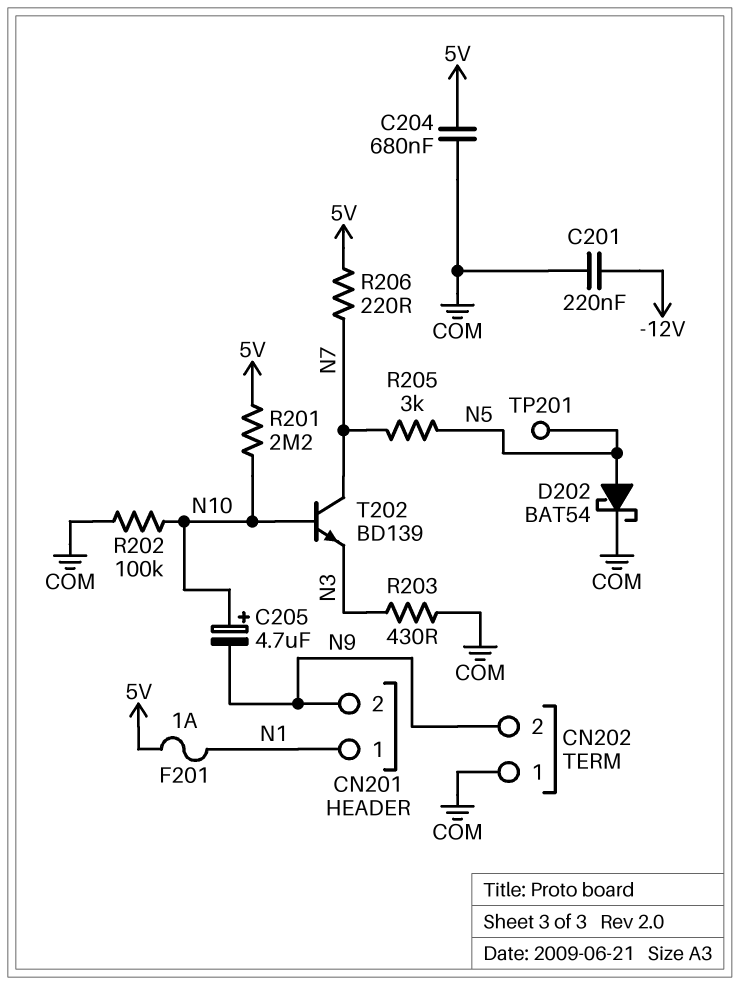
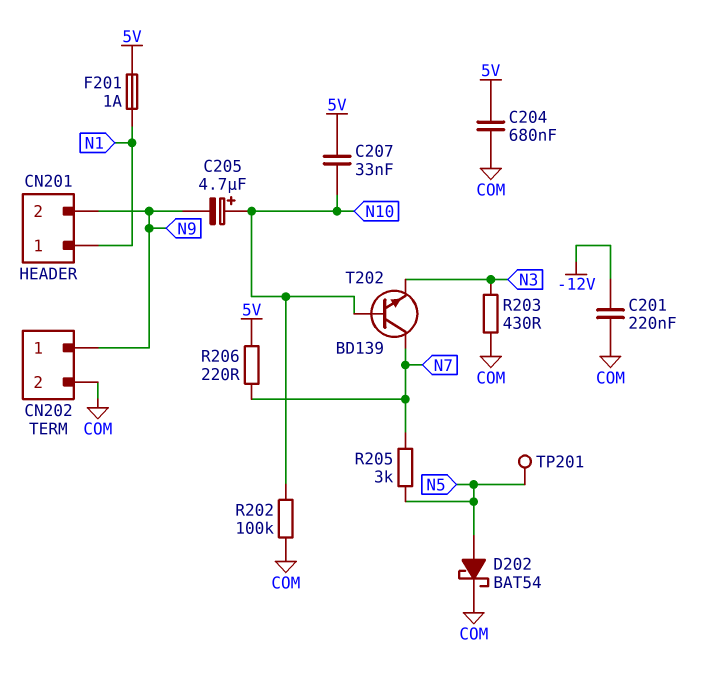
C207: none -> 33nF (5V, N10)
CN202 pin 1: COM -> N9
CN202 pin 2: N9 -> COM
R201: 2.2M (5V, N10) -> none

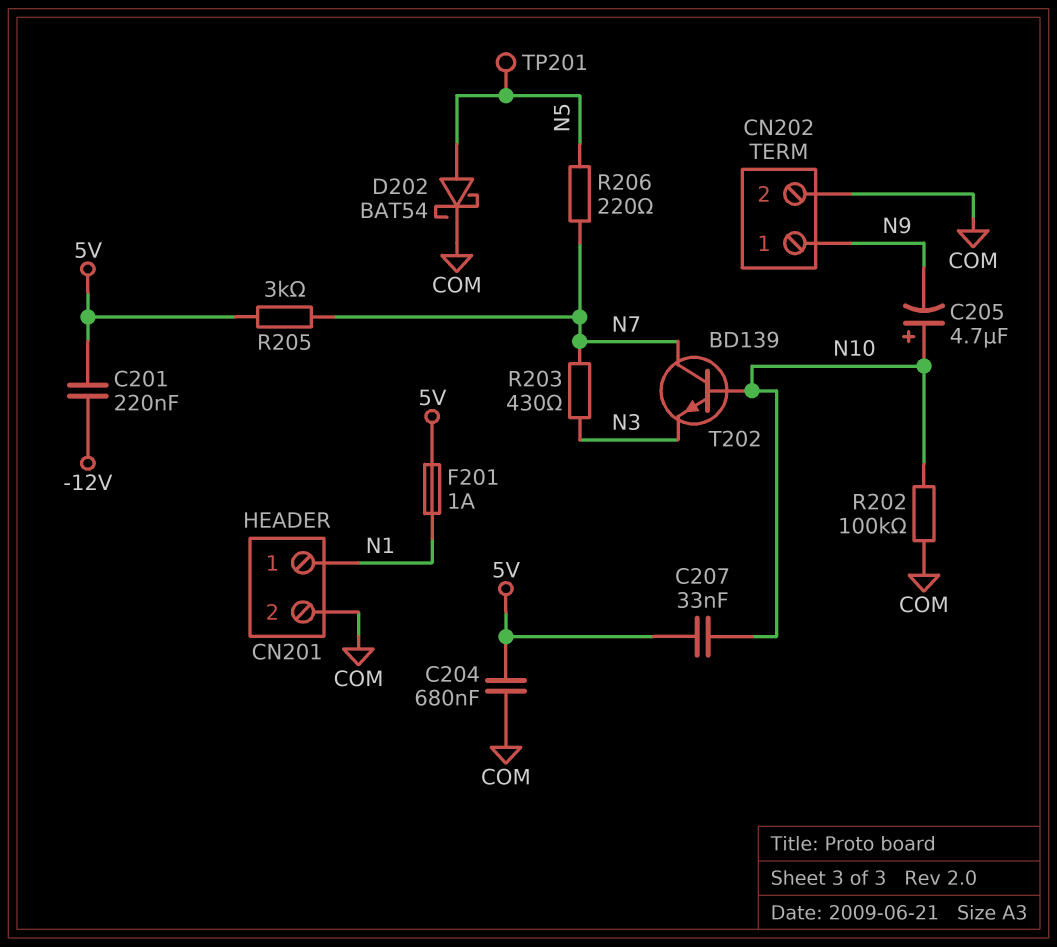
C201: 220nF (-12V, COM) -> 220nF (-12V, 5V)
CN201 pin 2: N9 -> COM
R203: 430 (COM, N3) -> 430 (N3, N7)
R205: 3k (N5, N7) -> 3k (5V, N7)
R206: 220 (5V, N7) -> 220 (N5, N7)

